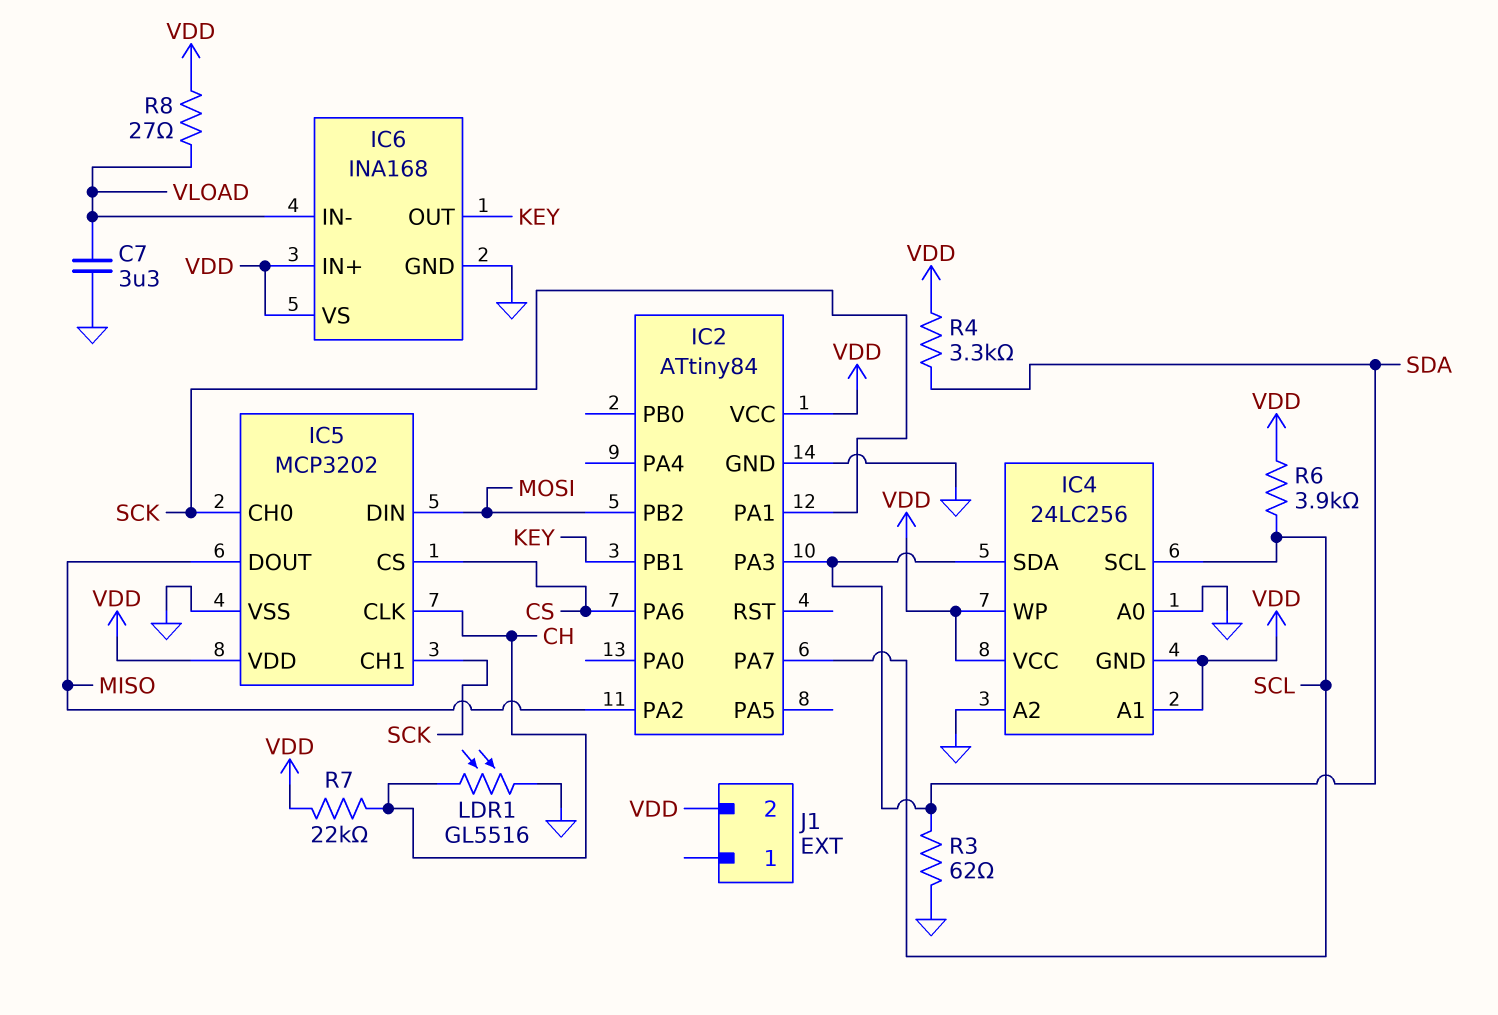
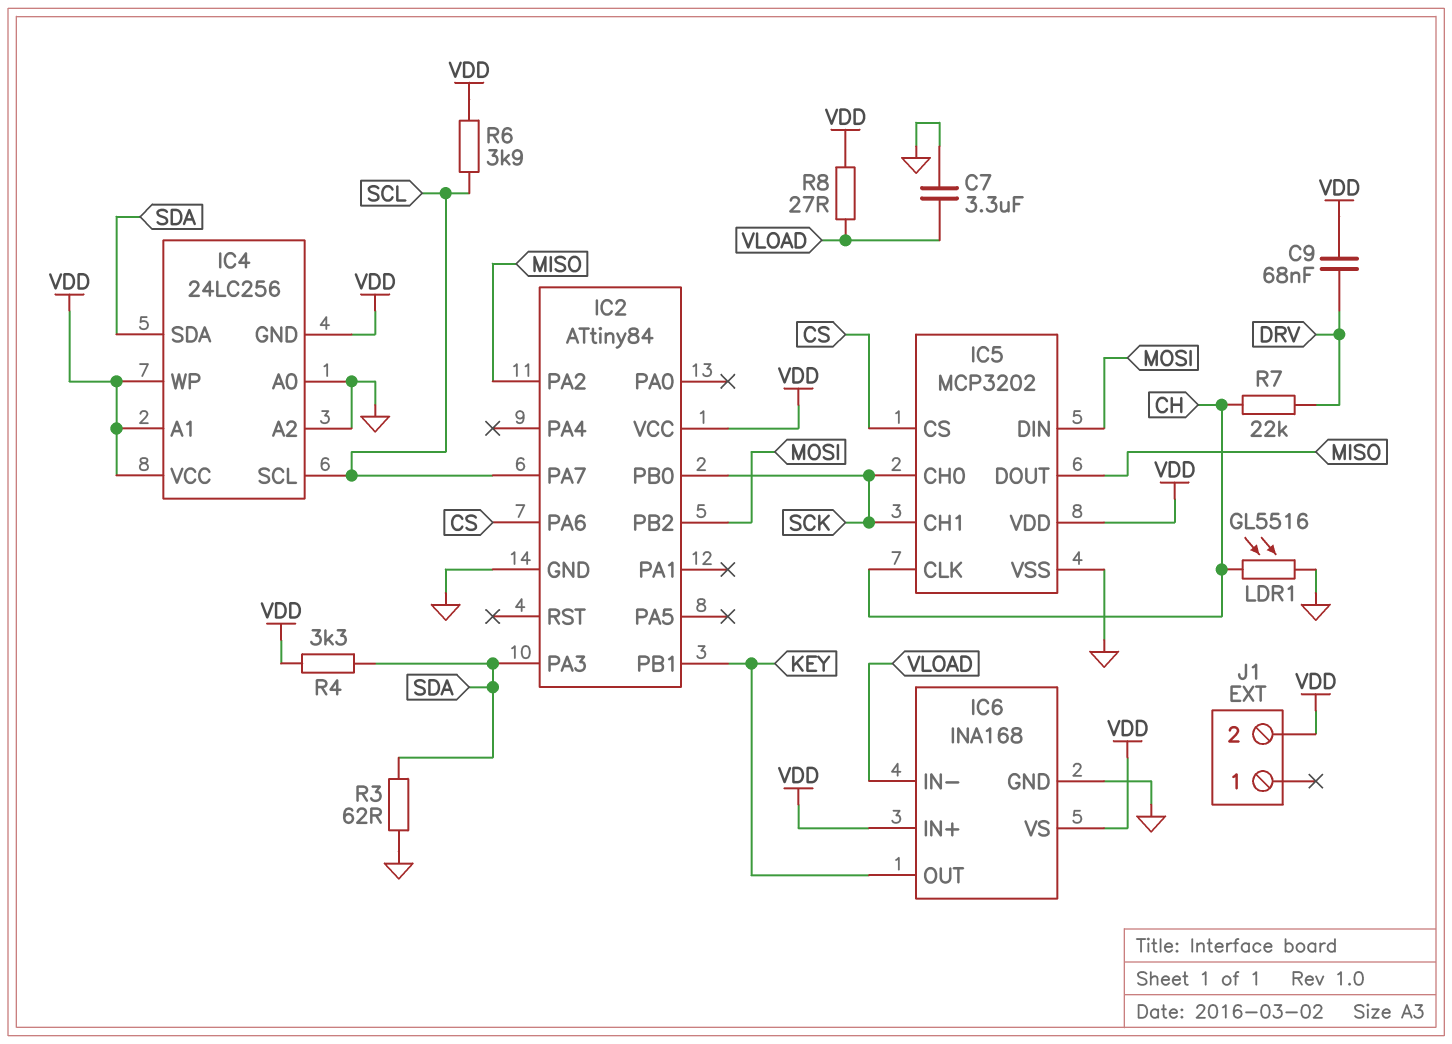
C9: none -> 68nF (DRV, VDD)
IC2 pin PA1: SCK -> none
IC2 pin PB0: none -> SCK
R7: 22k (CH, VDD) -> 22k (CH, DRV)

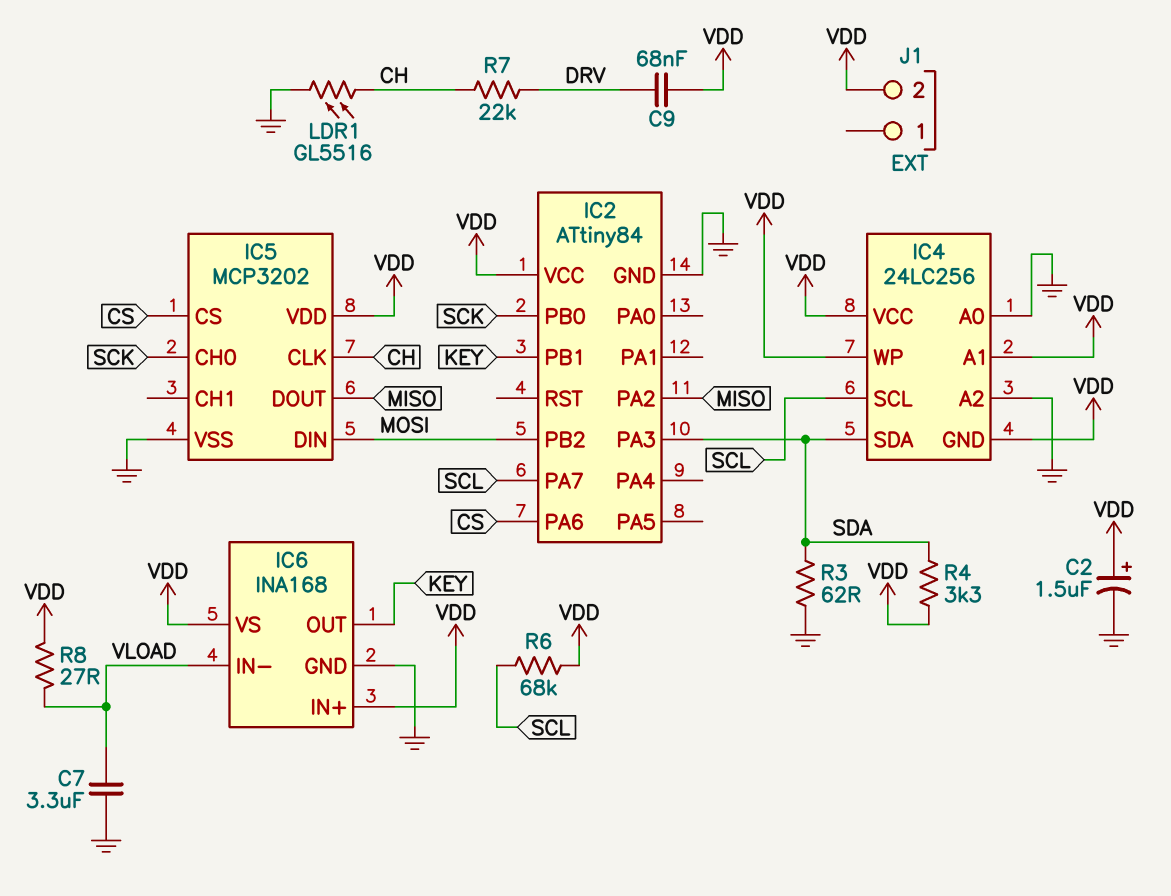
C2: none -> 1.5uF (plus VDD, minus GND)
IC5 pin CH1: SCK -> none
R6: 3.9k (SCL, VDD) -> 68k (SCL, VDD)

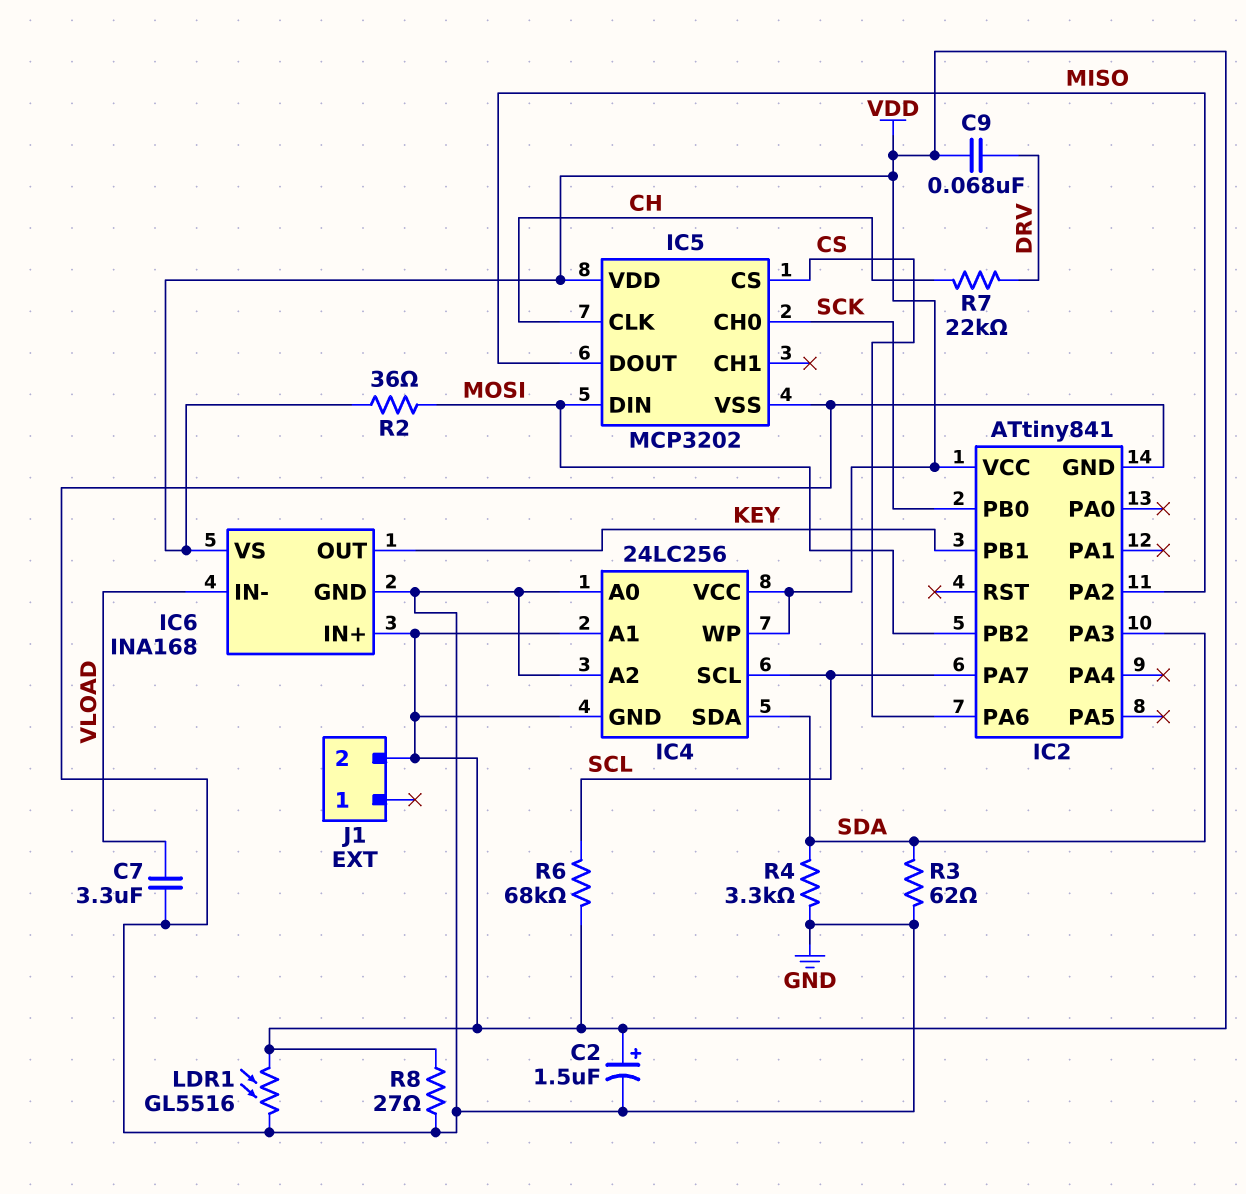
IC2: ATtiny84 -> ATtiny841
LDR1: GL5516 (CH, GND) -> GL5516 (GND, VDD)
R2: none -> 36 (MOSI, VDD)
R4: 3.3k (SDA, VDD) -> 3.3k (GND, SDA)
R8: 27 (VDD, VLOAD) -> 27 (GND, VDD)

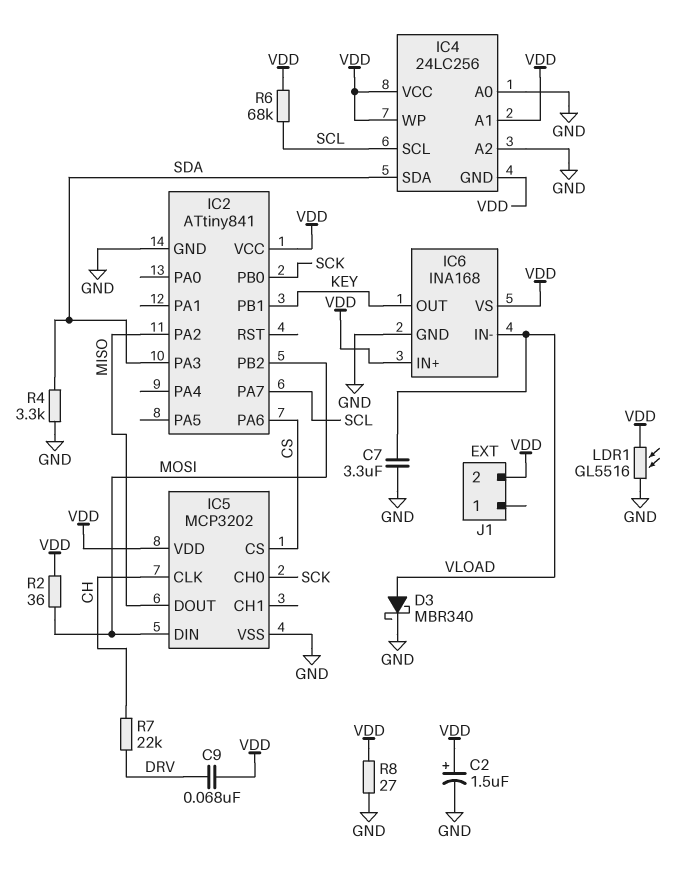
D3: none -> schottky MBR340 (A VLOAD, K GND)
R3: 62 (GND, SDA) -> none

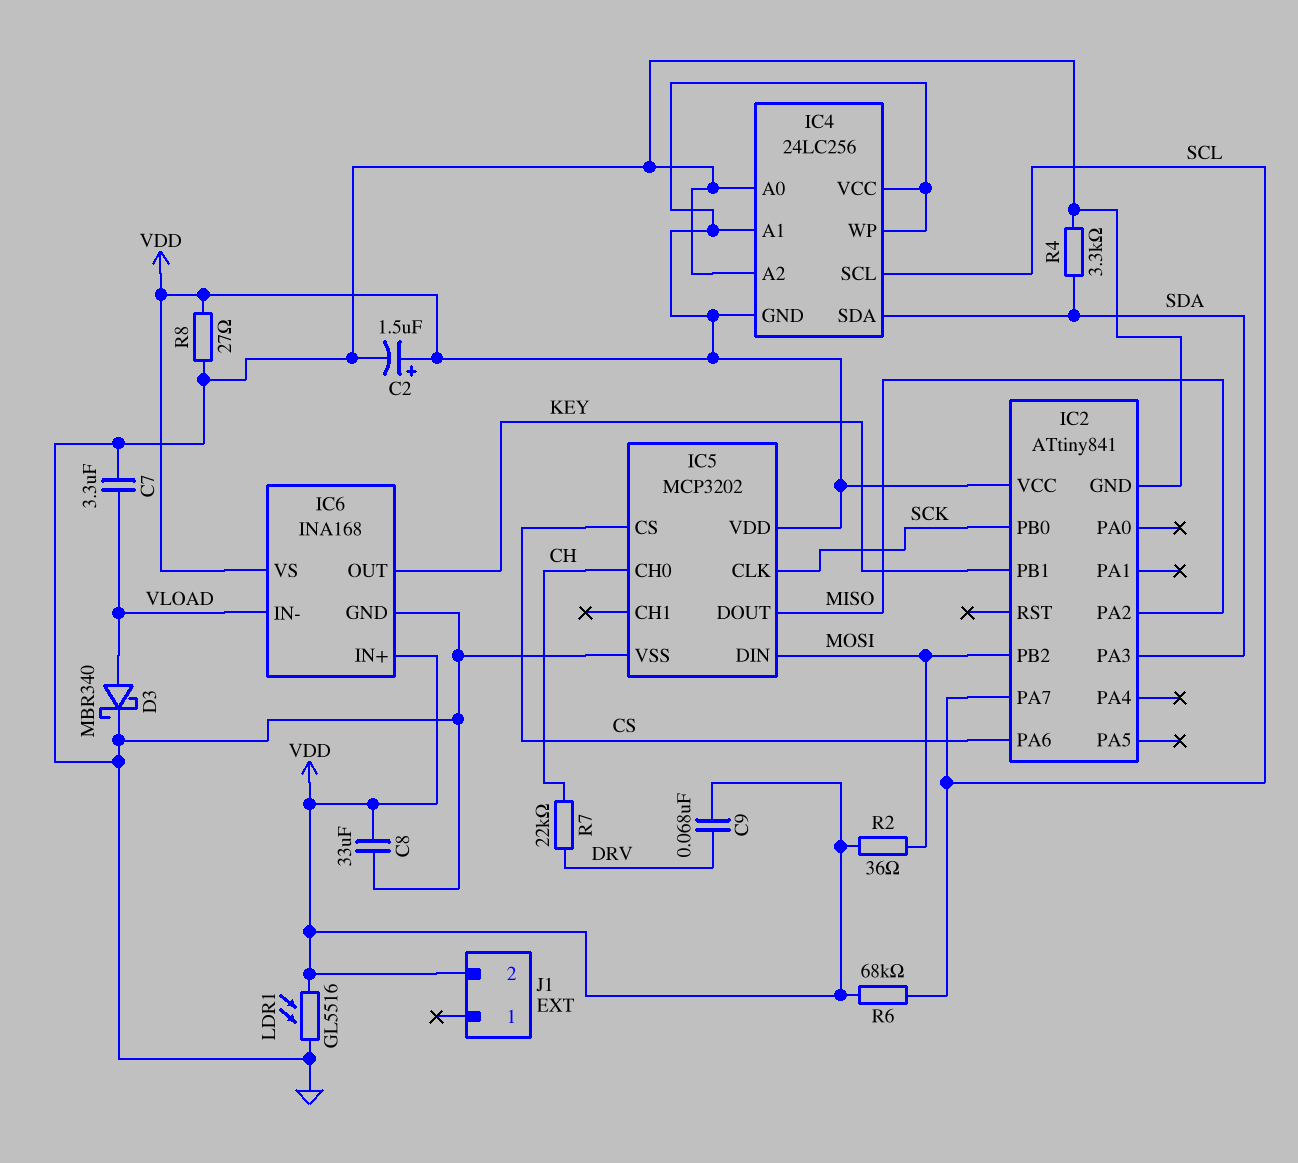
C8: none -> 33uF (GND, VDD)
IC5 pin CH0: SCK -> CH
IC5 pin CLK: CH -> SCK

